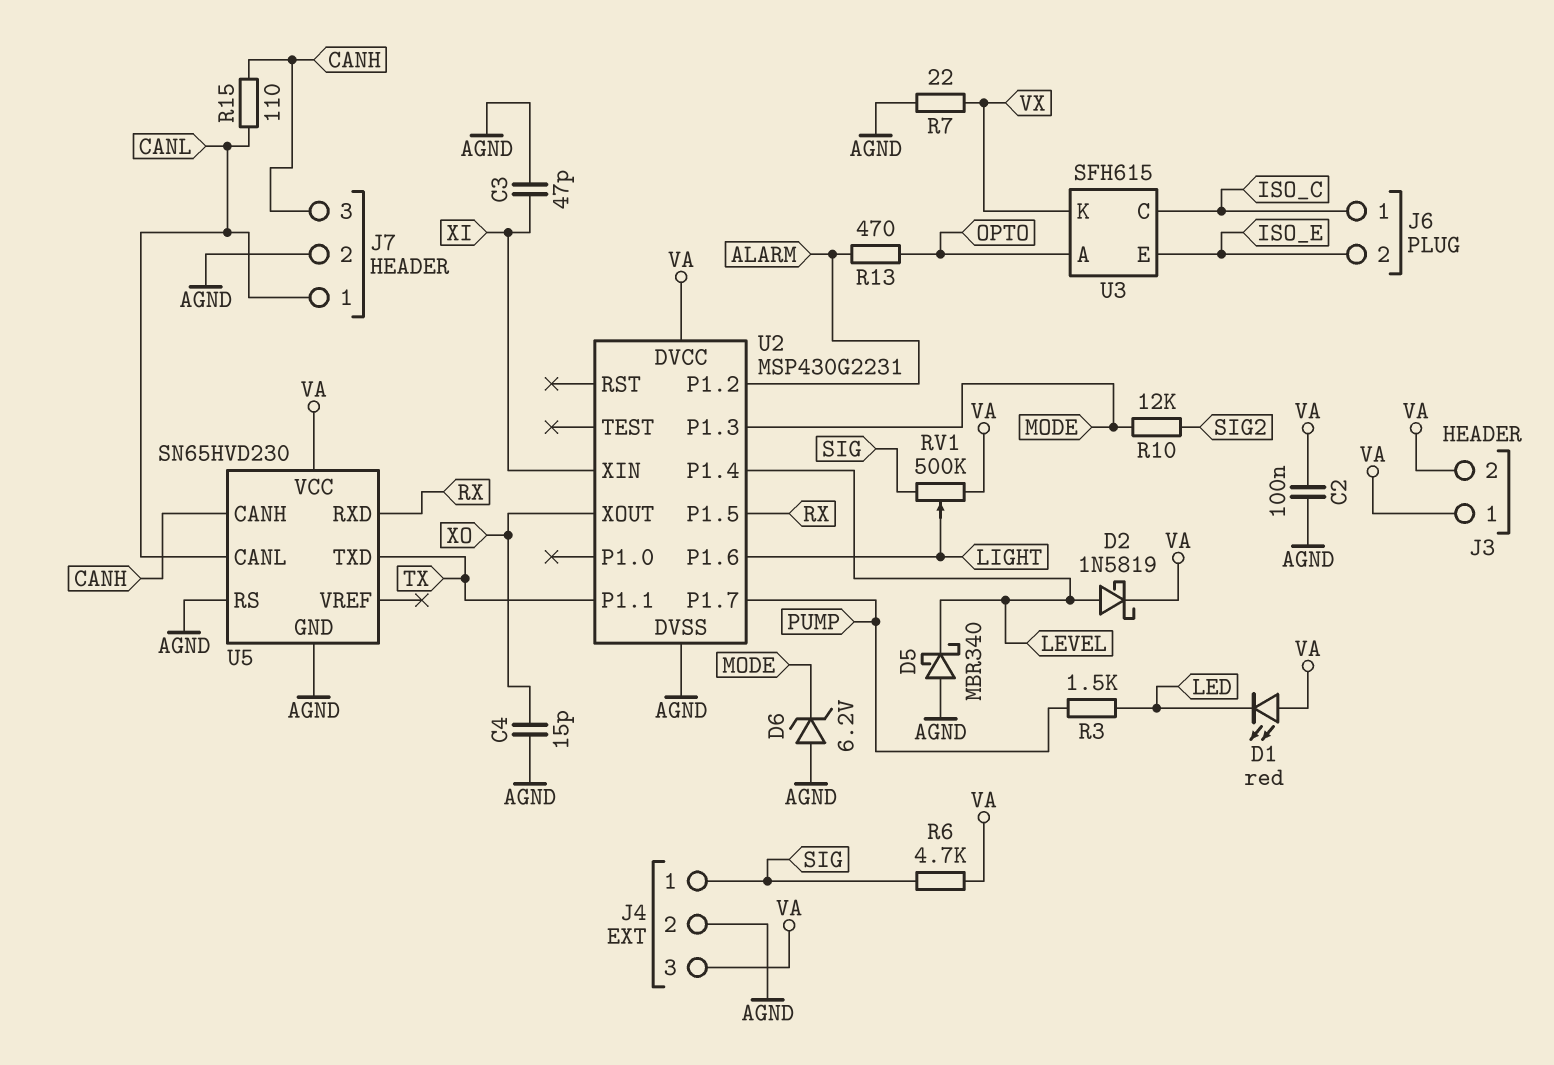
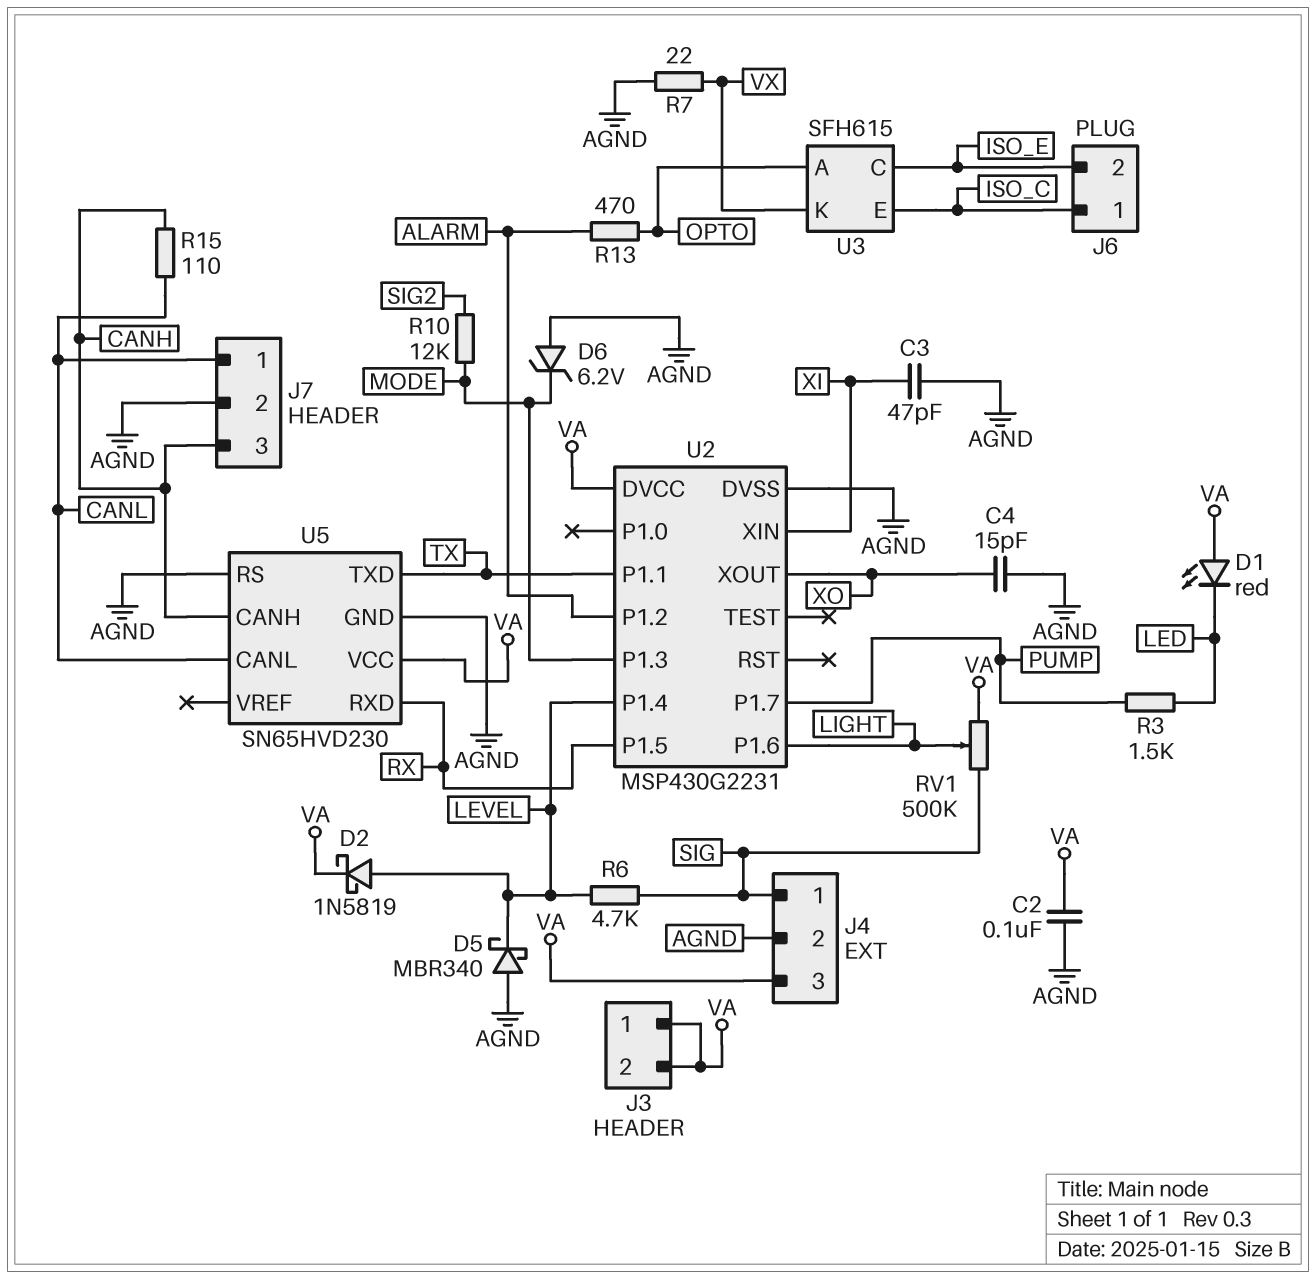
R6: 4.7k (SIG, VA) -> 4.7k (LEVEL, SIG)
U3 pin C: ISO_C -> ISO_E
U3 pin E: ISO_E -> ISO_C

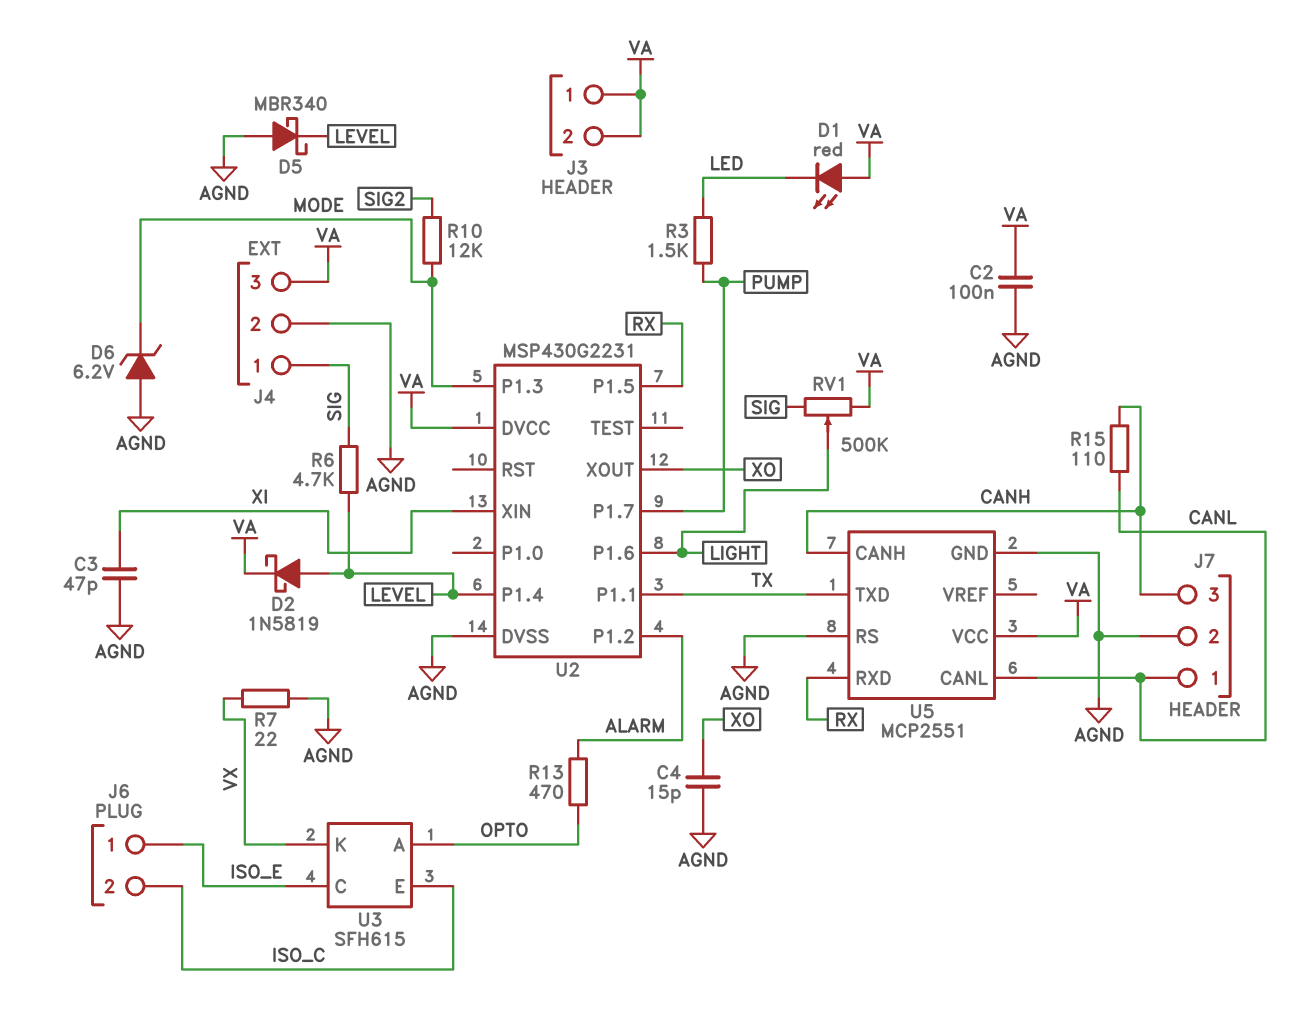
J6 pin 1: ISO_C -> ISO_E
J6 pin 2: ISO_E -> ISO_C
U5: SN65HVD230 -> MCP2551

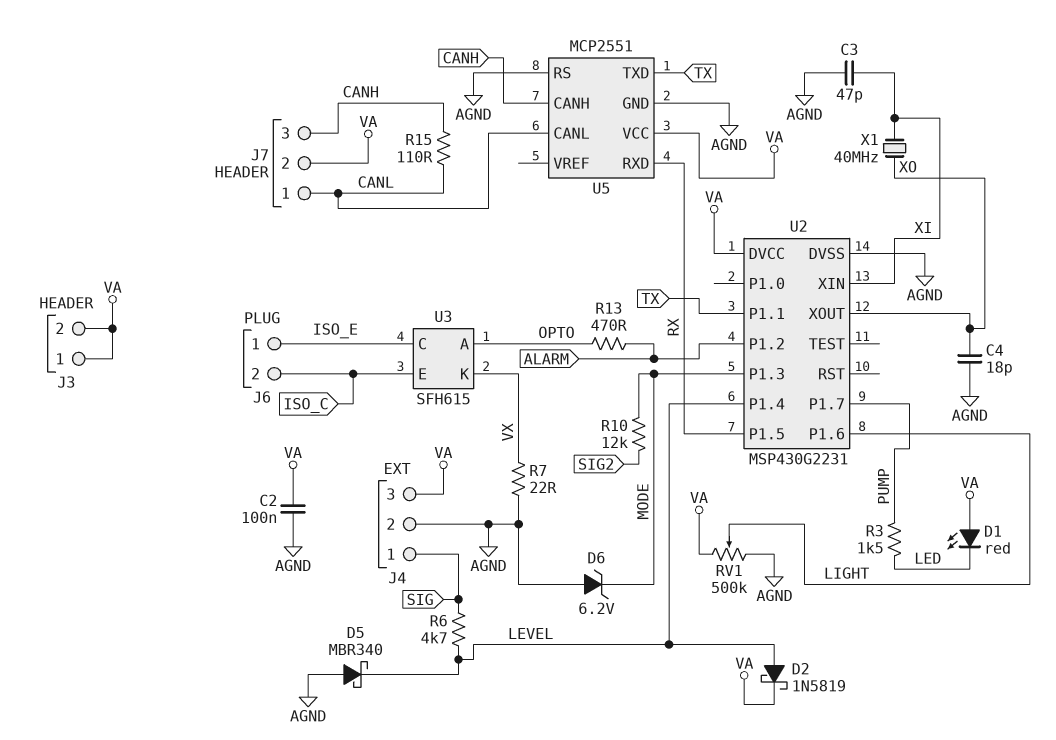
C4: 15pF (AGND, XO) -> 18pF (AGND, XO)
J7 pin 2: AGND -> VA
RV1: 500k (SIG, VA, wiper LIGHT) -> 500k (AGND, VA, wiper LIGHT)
X1: none -> 40MHz (XI, XO)

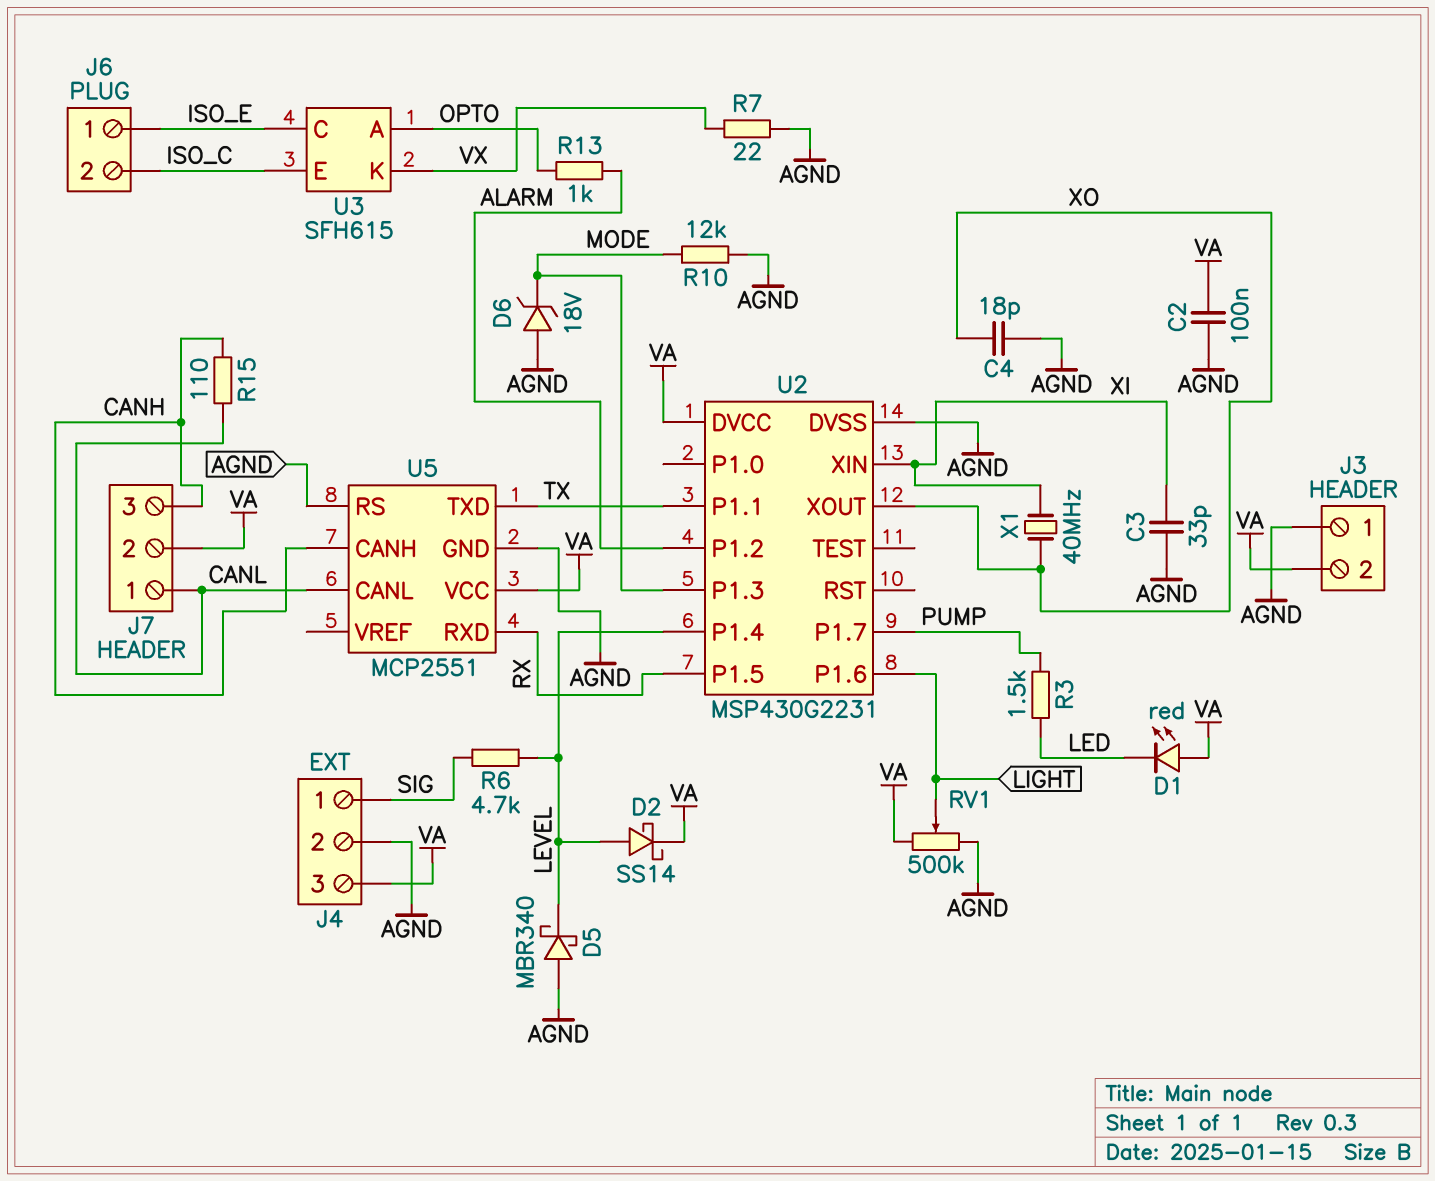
C3: 47pF (AGND, XI) -> 33pF (AGND, XI)
D2: schottky 1N5819 (A LEVEL, K VA) -> schottky SS14 (A LEVEL, K VA)
D6: zener 6.2V (A AGND, K MODE) -> zener 18V (A AGND, K MODE)
J3 pin 1: VA -> AGND
R10: 12k (MODE, SIG2) -> 12k (AGND, MODE)
R13: 470 (ALARM, OPTO) -> 1k (ALARM, OPTO)

